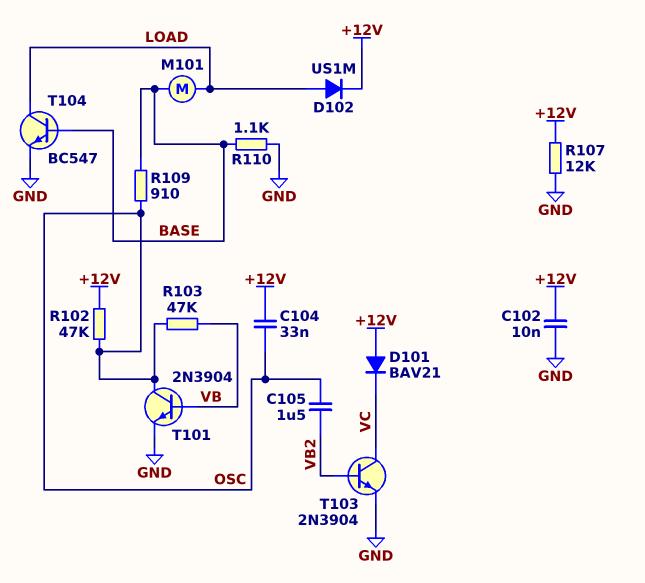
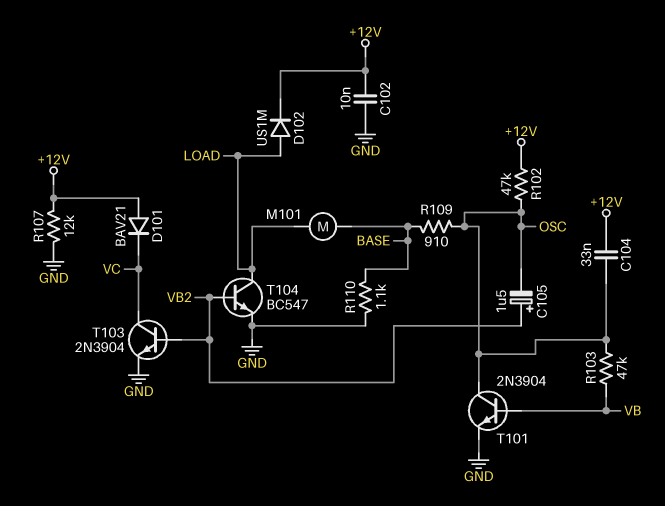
C105: 1.5uF (OSC, VB2) -> 1.5uF (plus VB2, minus OSC)
T104: NPN BC547 (B BASE, C LOAD, E GND) -> NPN BC547 (B VB2, C LOAD, E GND)

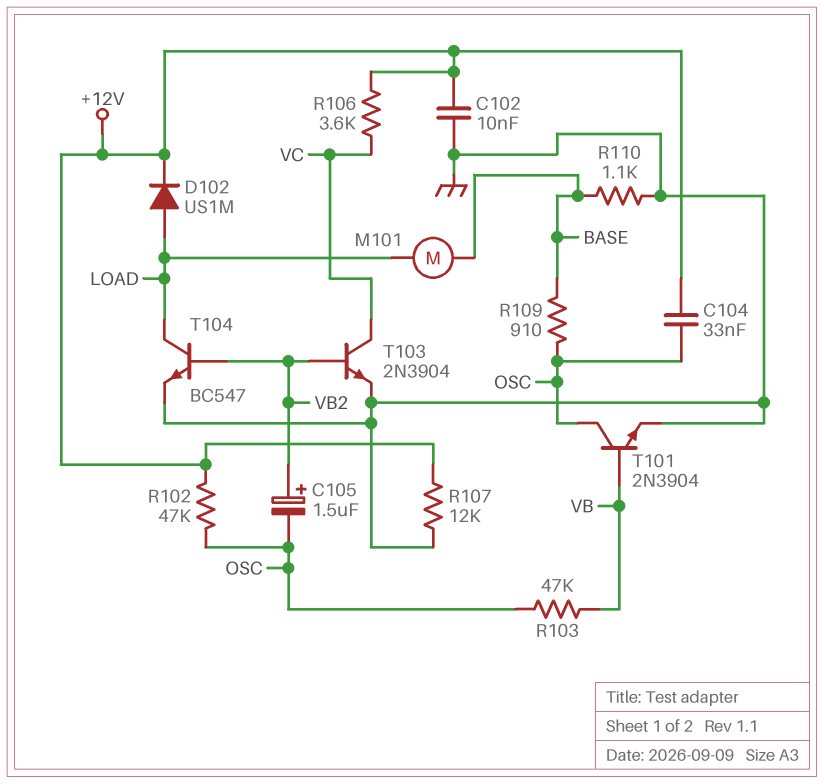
D101: diode BAV21 (A +12V, K VC) -> none
R106: none -> 3.6k (+12V, VC)

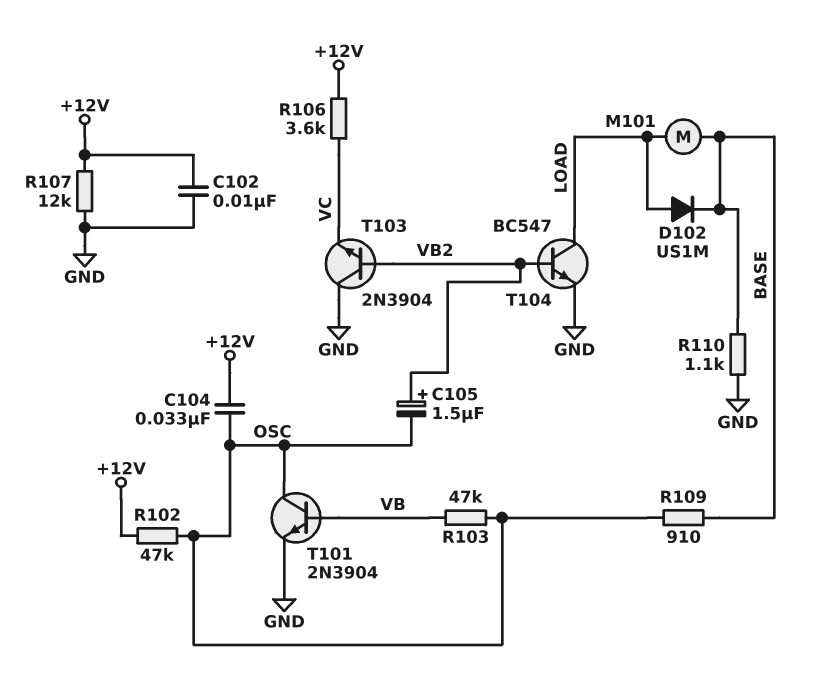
D102: diode US1M (A LOAD, K +12V) -> diode US1M (A LOAD, K BASE)
T103: NPN 2N3904 (B VB2, C VC, E GND) -> NPN 2N3904 (B VB2, C GND, E VC)

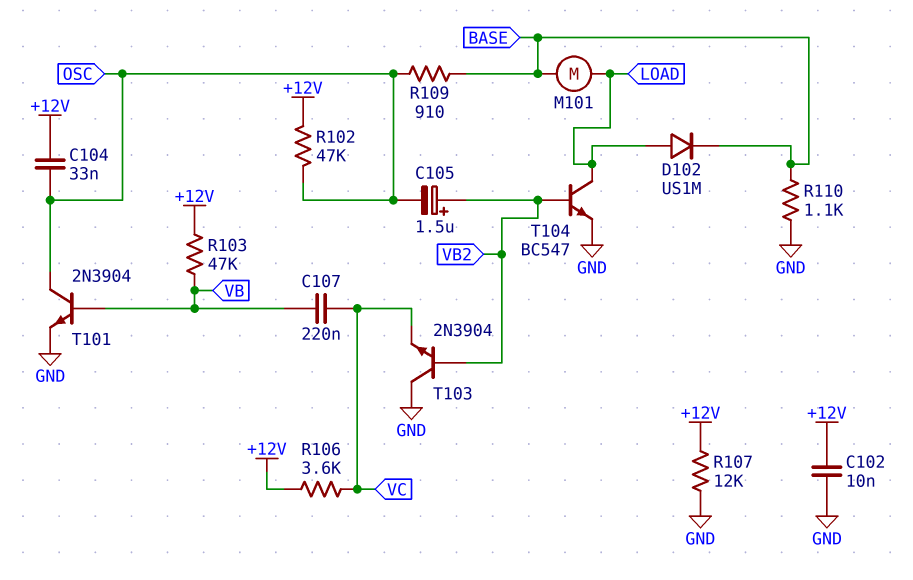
C107: none -> 220nF (VB, VC)
R103: 47k (OSC, VB) -> 47k (+12V, VB)

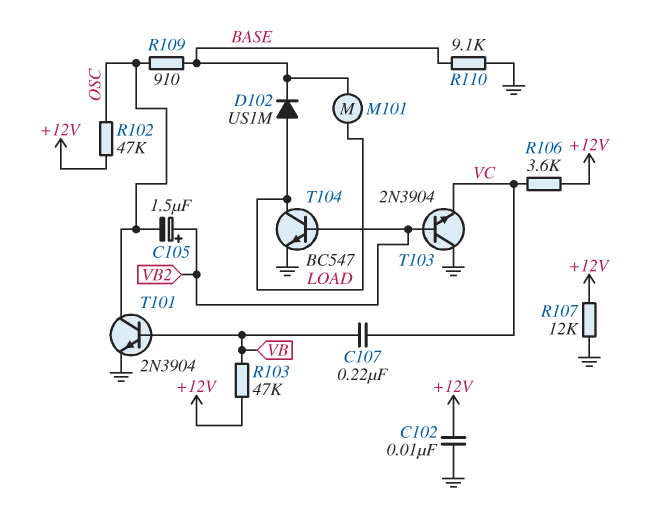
C104: 33nF (+12V, OSC) -> none
R110: 1.1k (BASE, GND) -> 9.1k (BASE, GND)

